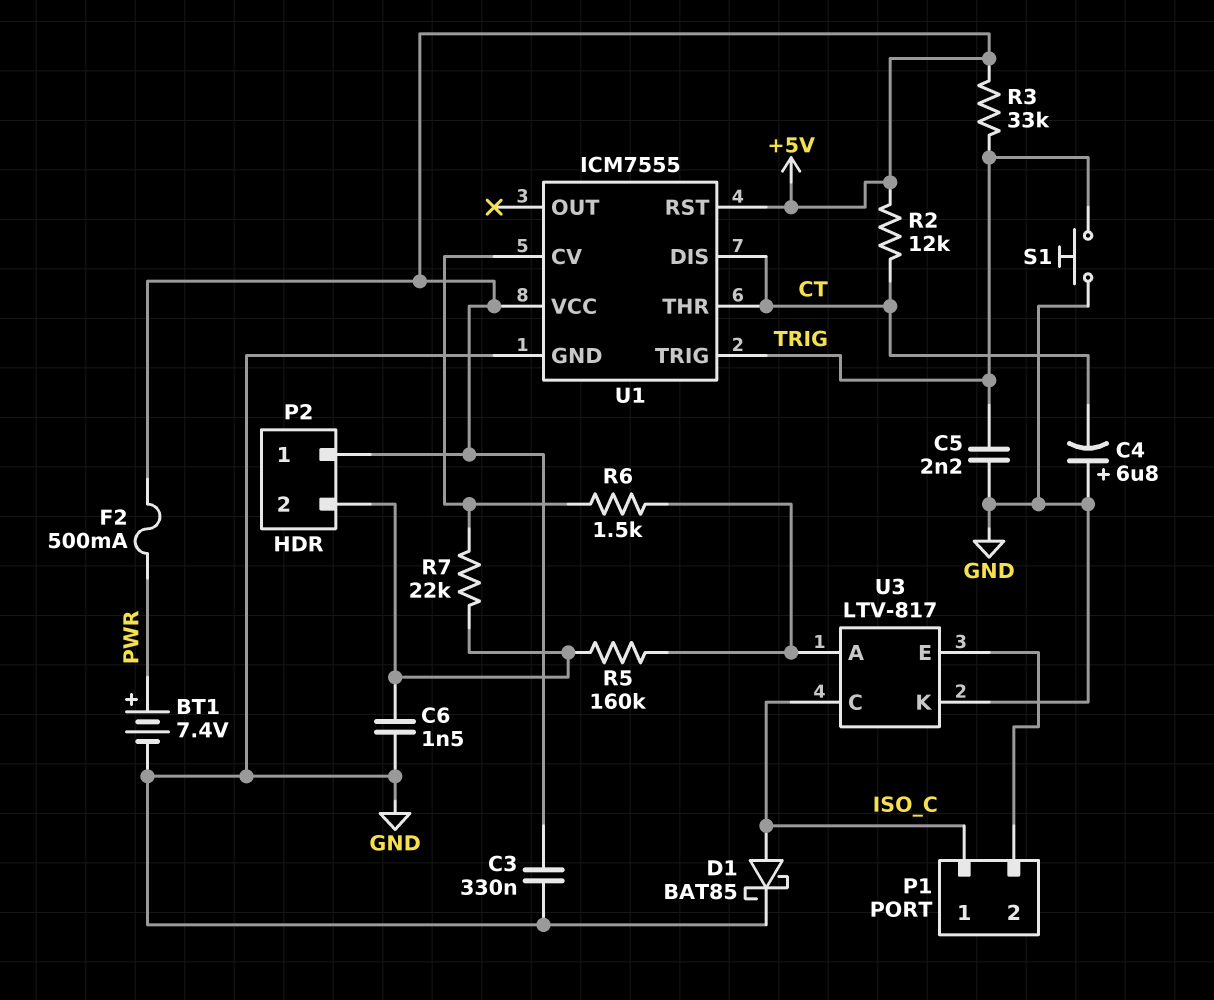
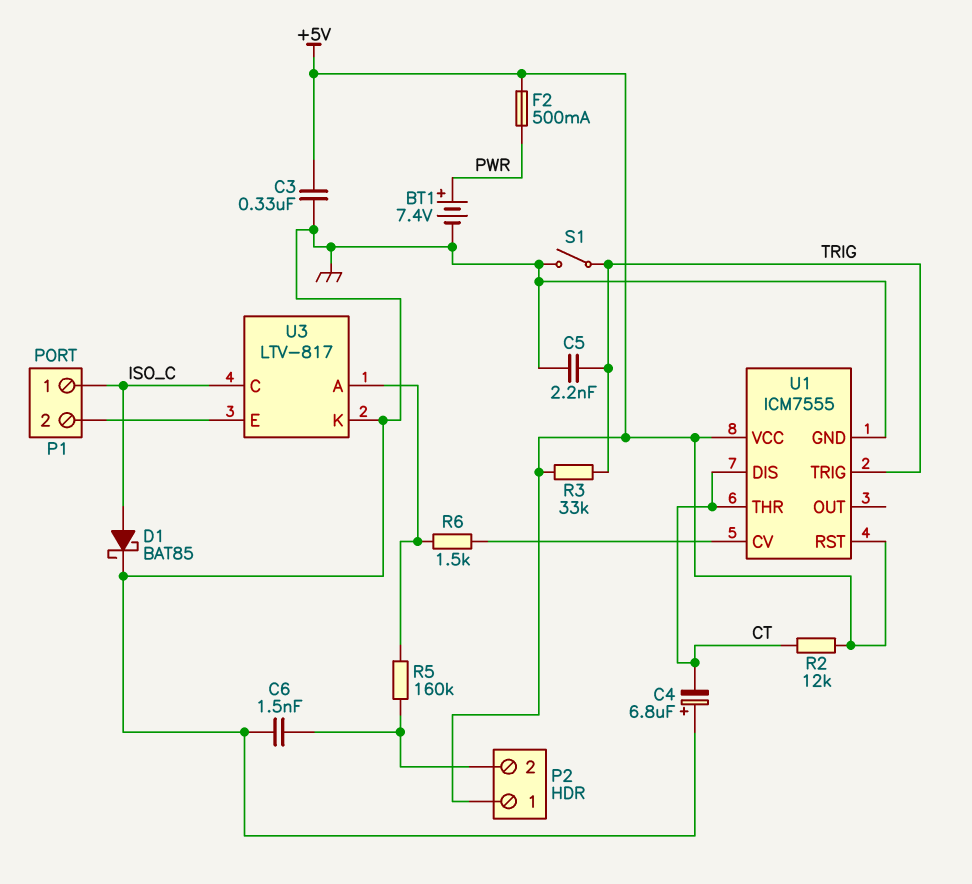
R7: 22k (P2/2, U1/CV) -> none
S1: button (GND, TRIG) -> switch (GND, TRIG)

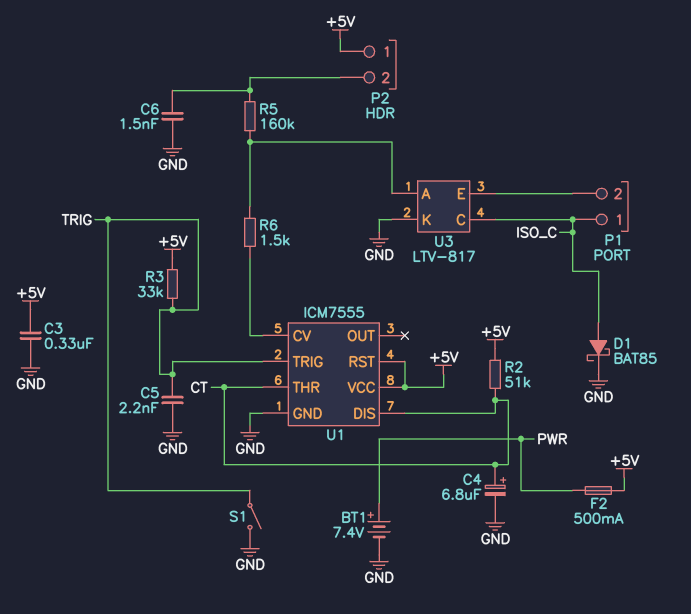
C4: 6.8uF (plus GND, minus CT) -> 6.8uF (plus CT, minus GND)
R2: 12k (+5V, CT) -> 51k (+5V, CT)

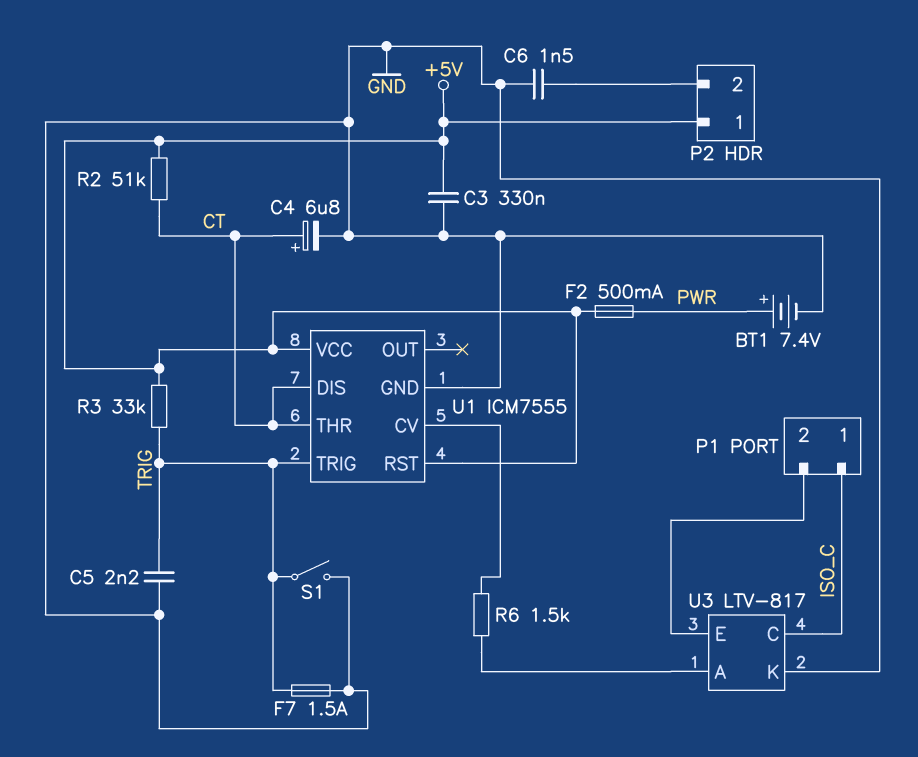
D1: schottky BAT85 (A ISO_C, K GND) -> none
F7: none -> 1.5A (GND, TRIG)
R5: 160k (P2/2, U3/A) -> none

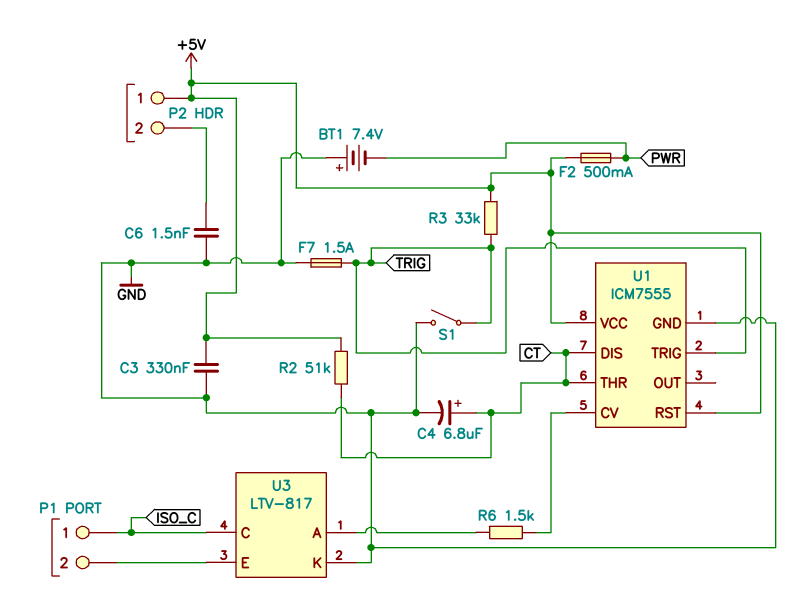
BT1: 7.4V (plus PWR, minus GND) -> 7.4V (plus GND, minus PWR)
C5: 2.2nF (GND, TRIG) -> none

